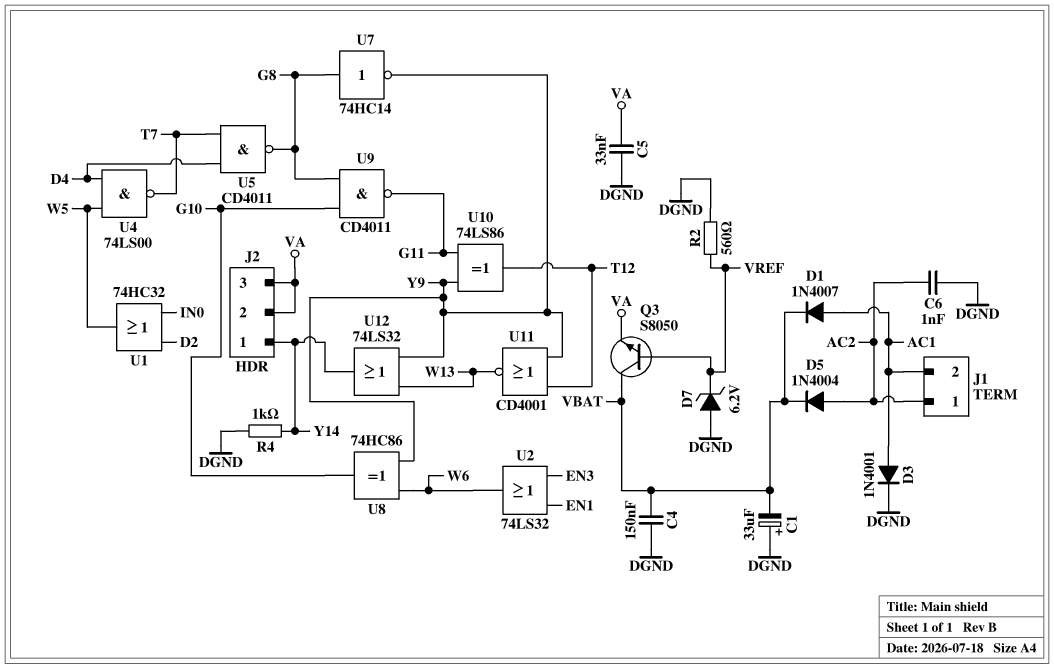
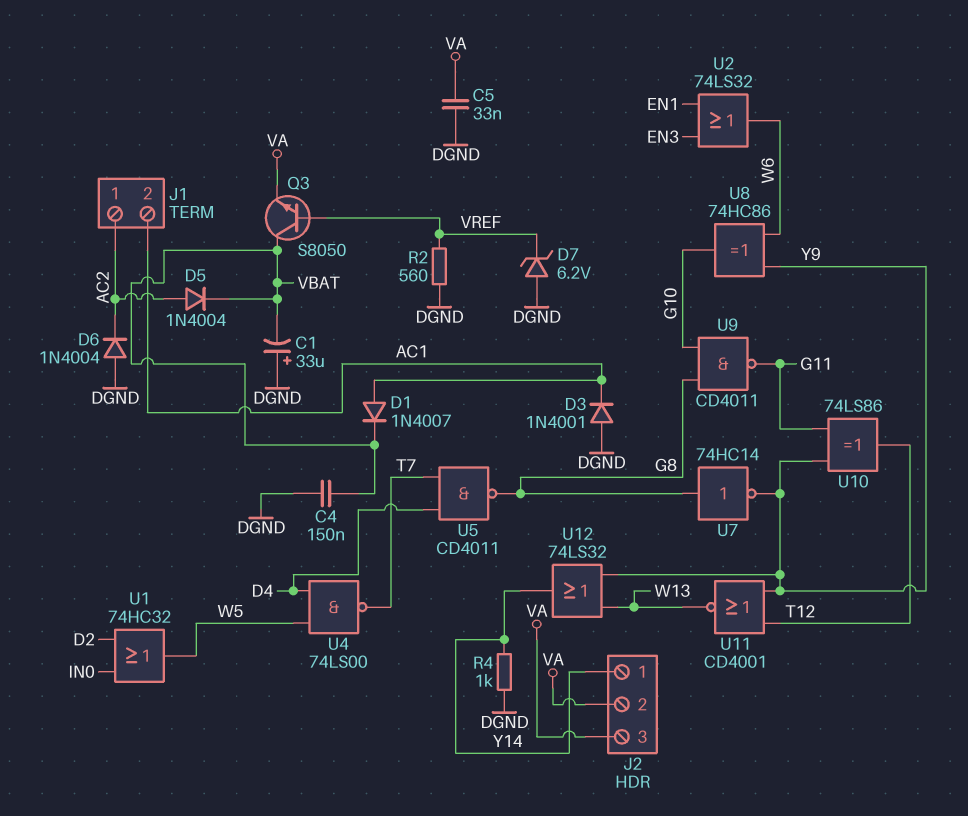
C6: 1nF (AC2, DGND) -> none
D3: diode 1N4001 (A AC1, K DGND) -> diode 1N4001 (A DGND, K AC1)
D6: none -> diode 1N4004 (A DGND, K AC2)

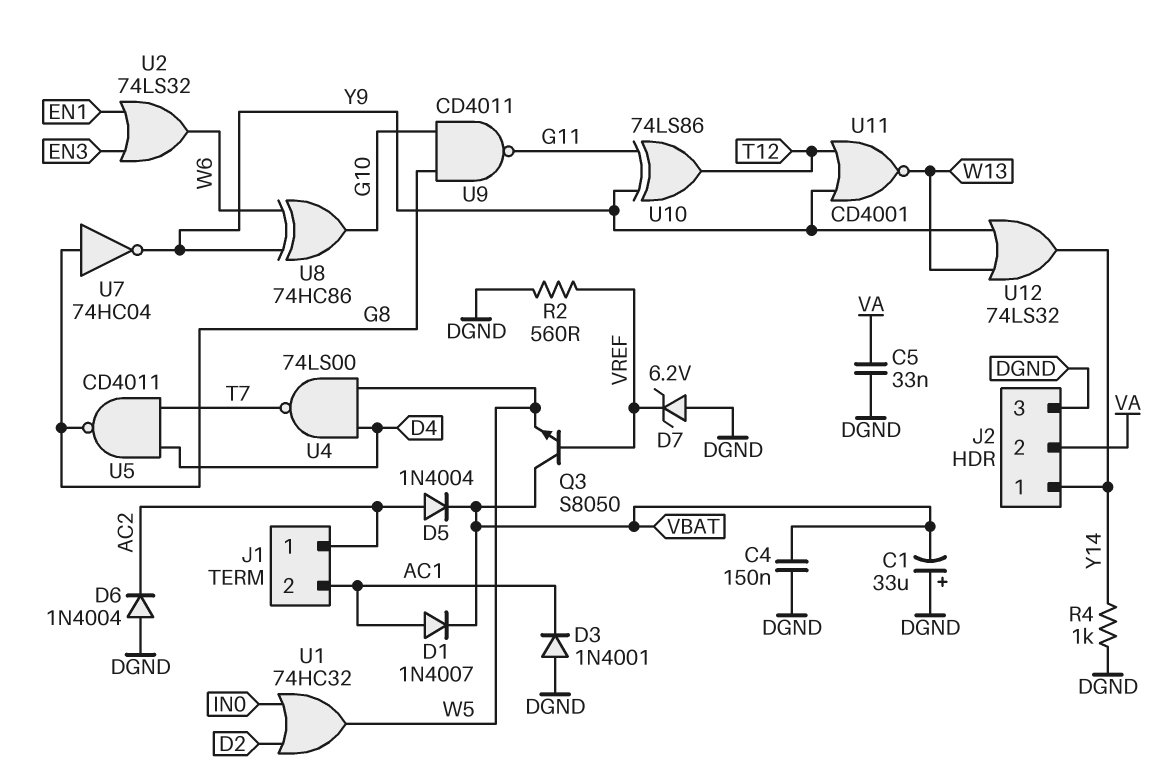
J2 pin 3: VA -> DGND
Q3: NPN S8050 (B VREF, C VBAT, E VA) -> NPN S8050 (B VREF, C VBAT, E W5)
U7: NOT 74HC14 (in G8, out Y9) -> NOT 74HC04 (in G8, out Y9)

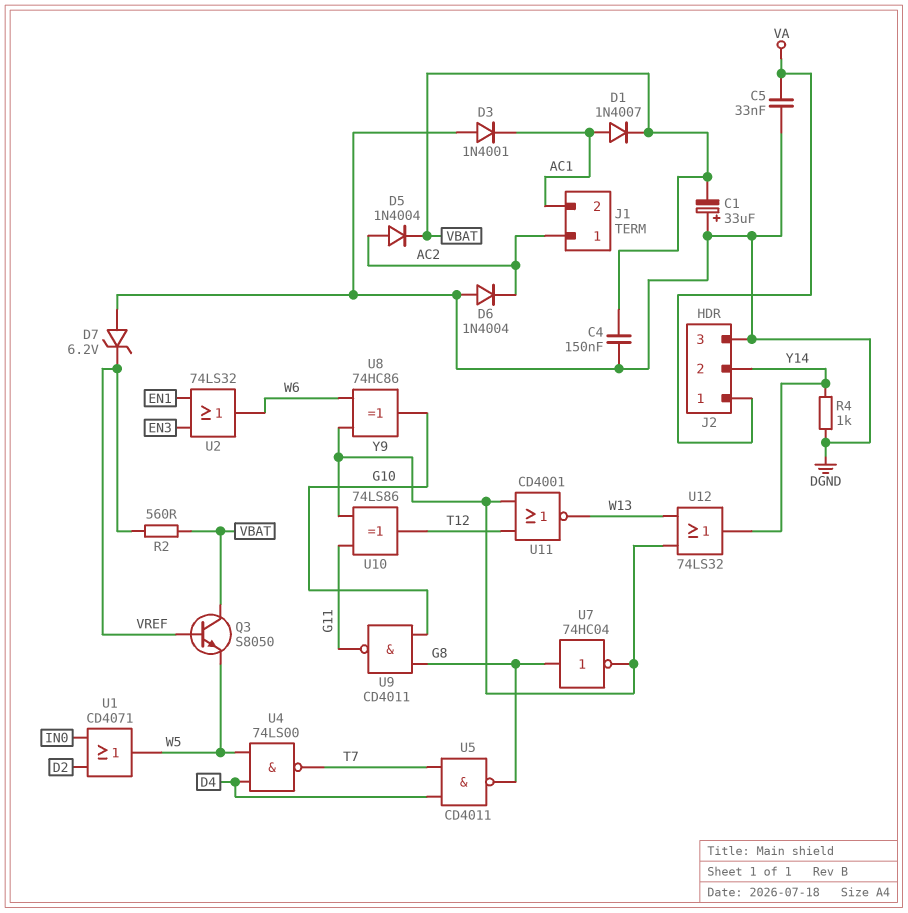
J2 pin 1: Y14 -> VA
J2 pin 2: VA -> Y14
R2: 560 (DGND, VREF) -> 560 (VBAT, VREF)
U1: OR 74HC32 (in D2, in IN0, out W5) -> OR CD4071 (in D2, in IN0, out W5)

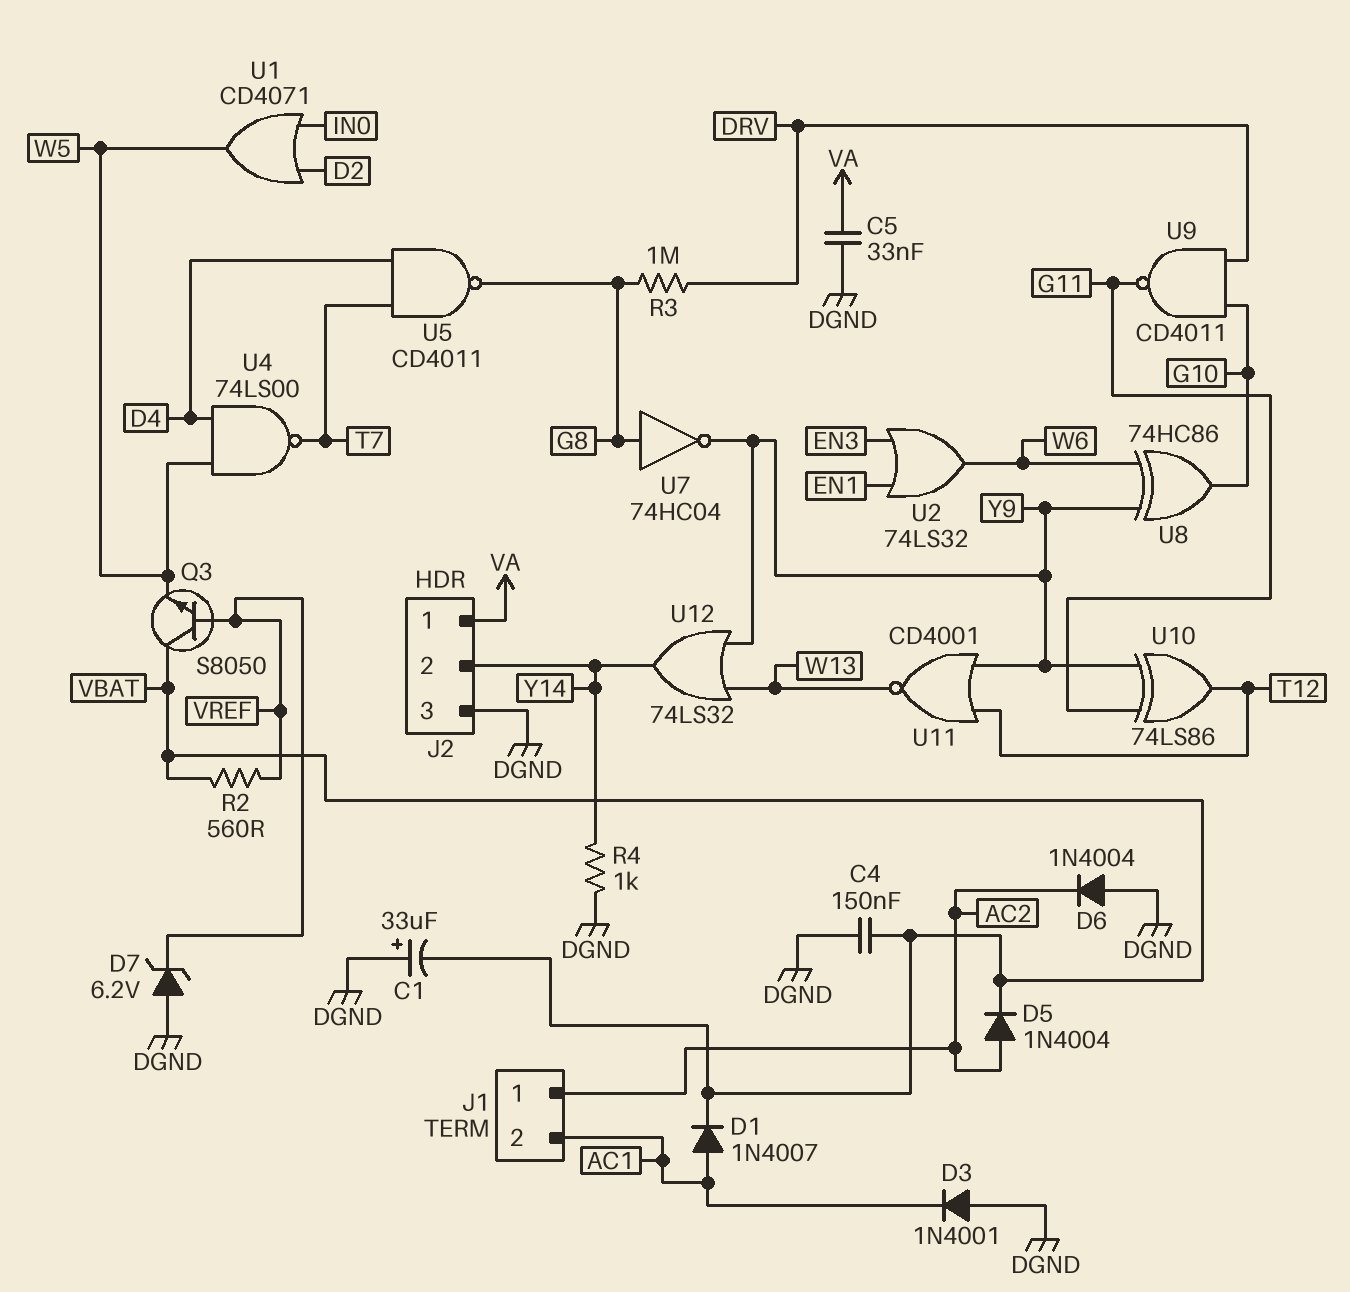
R3: none -> 1M (DRV, G8)
U9: NAND CD4011 (in G8, in G10, out G11) -> NAND CD4011 (in DRV, in G10, out G11)

